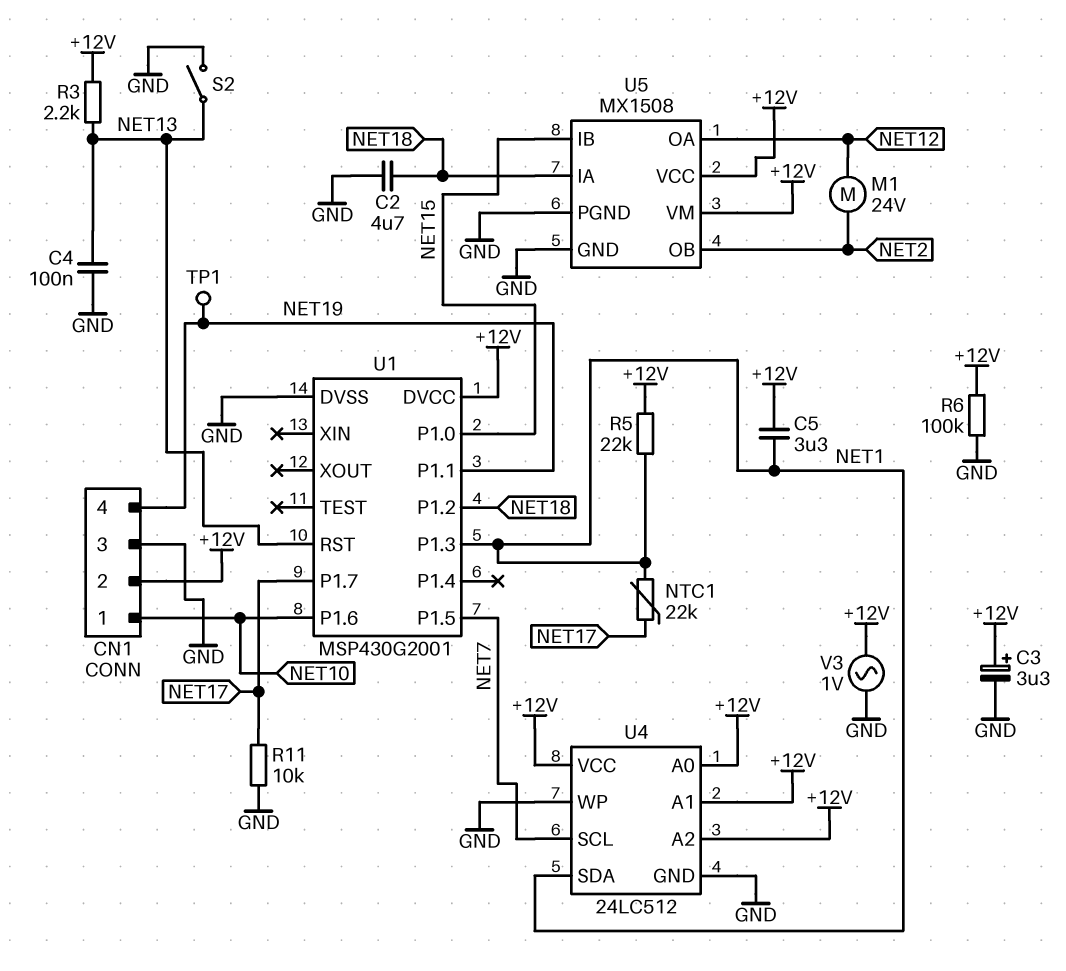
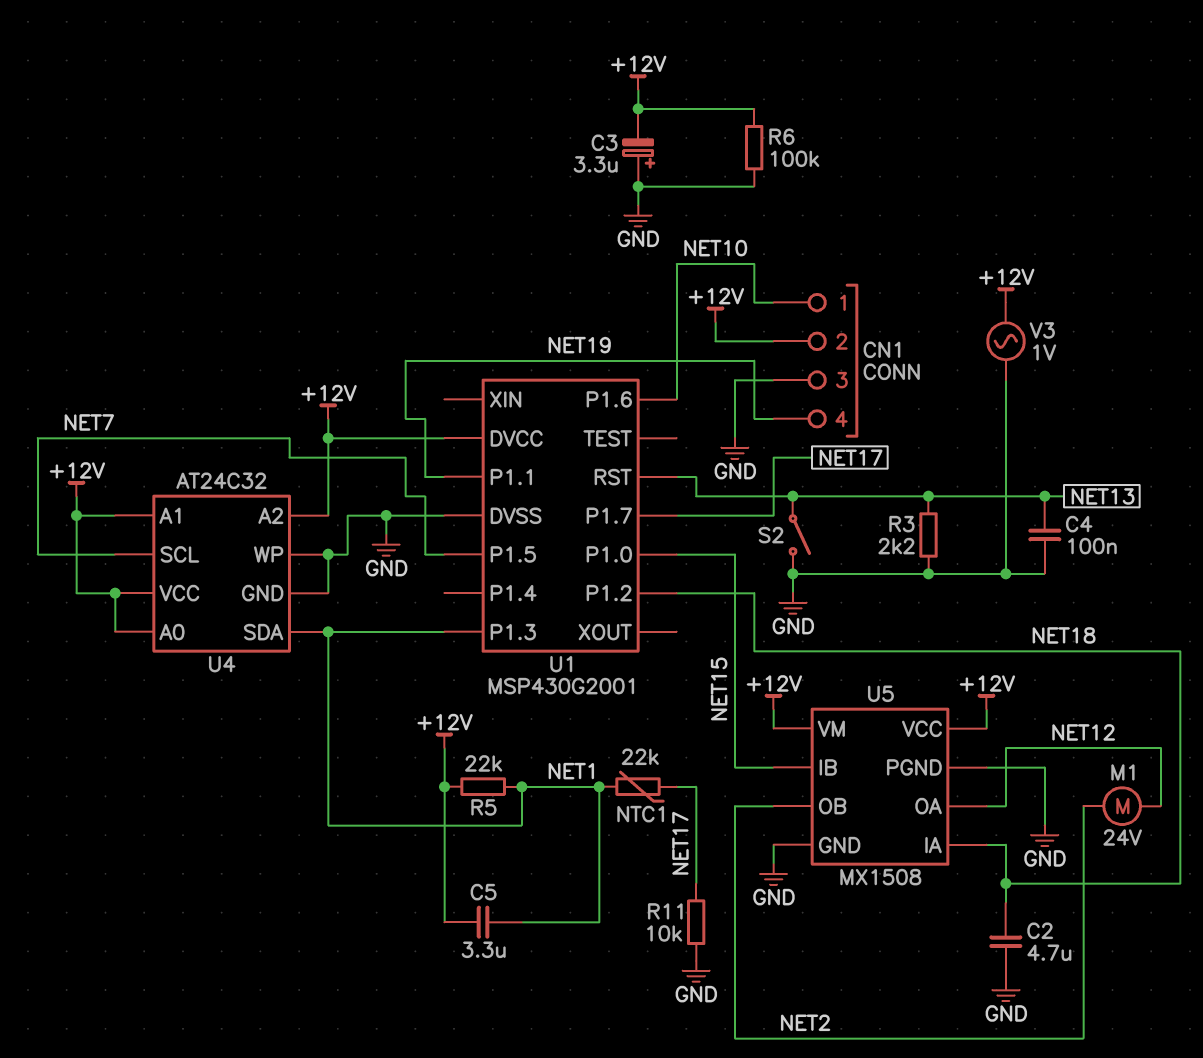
C3: 3.3uF (plus +12V, minus GND) -> 3.3uF (plus GND, minus +12V)
R3: 2.2k (+12V, NET13) -> 2.2k (GND, NET13)
TP1: test point (NET19) -> none
U4: 24LC512 -> AT24C32

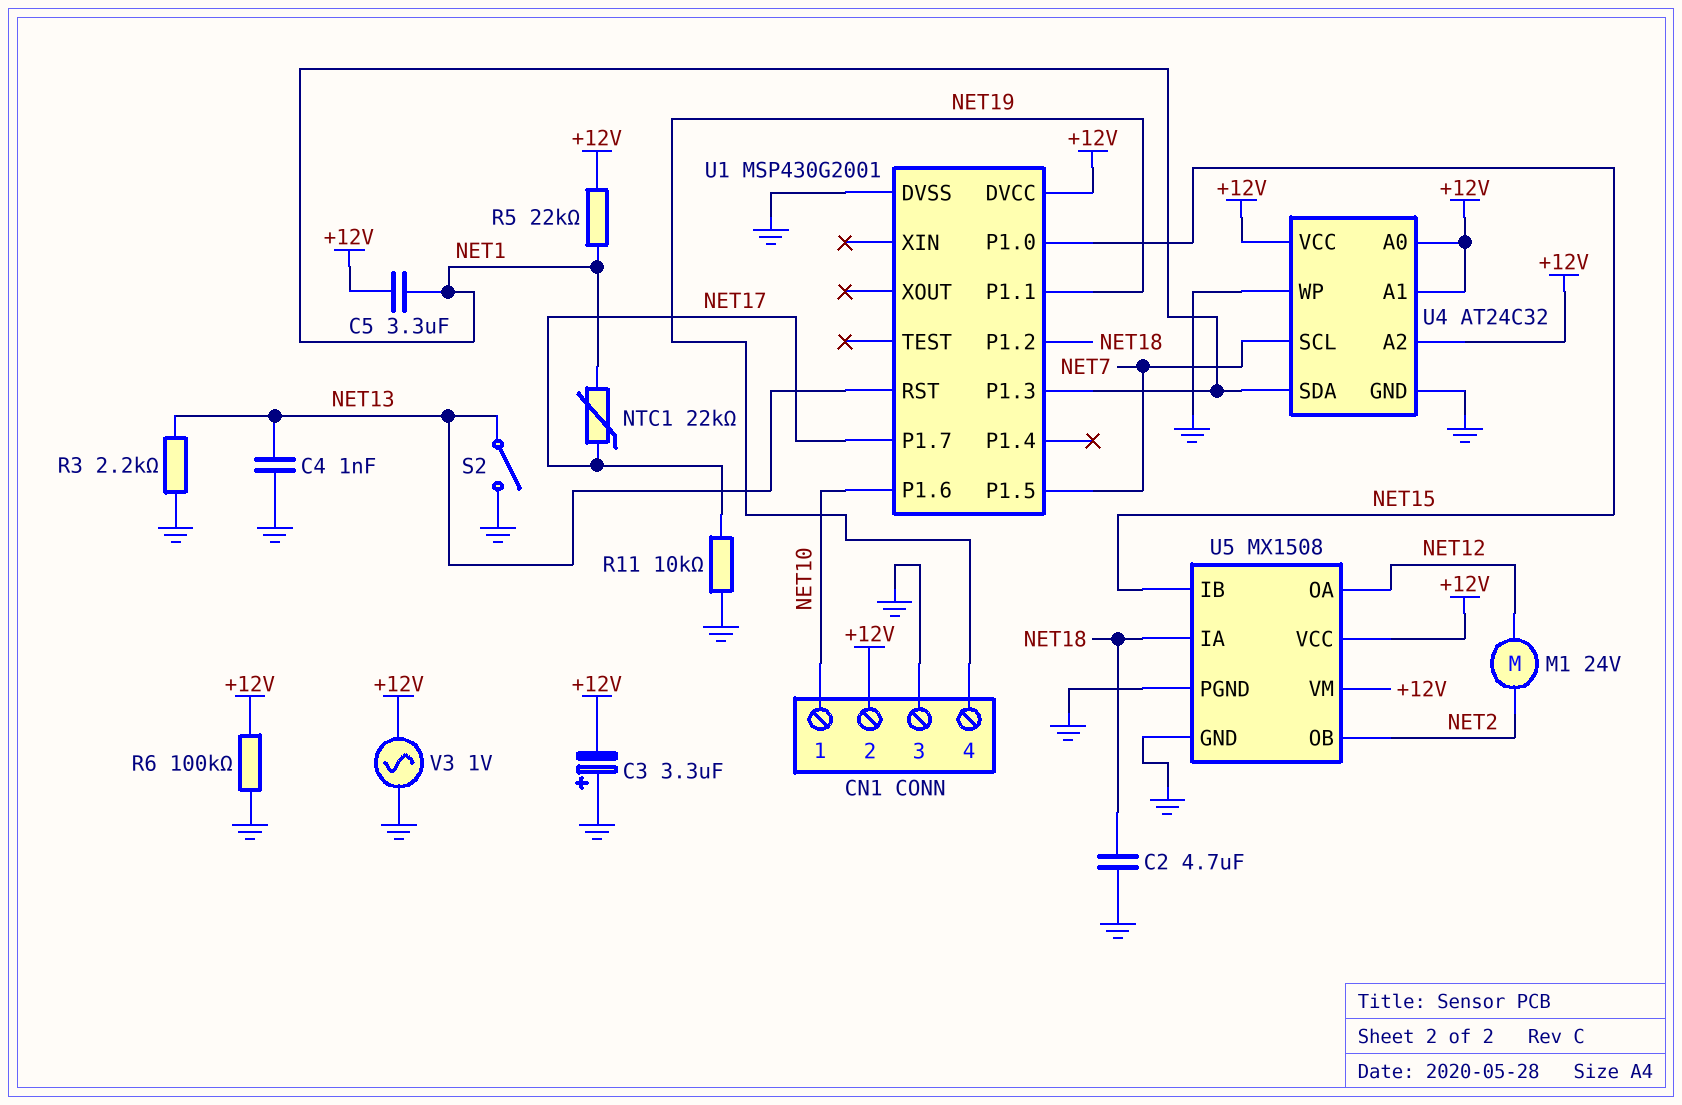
C4: 100nF (GND, NET13) -> 1nF (GND, NET13)

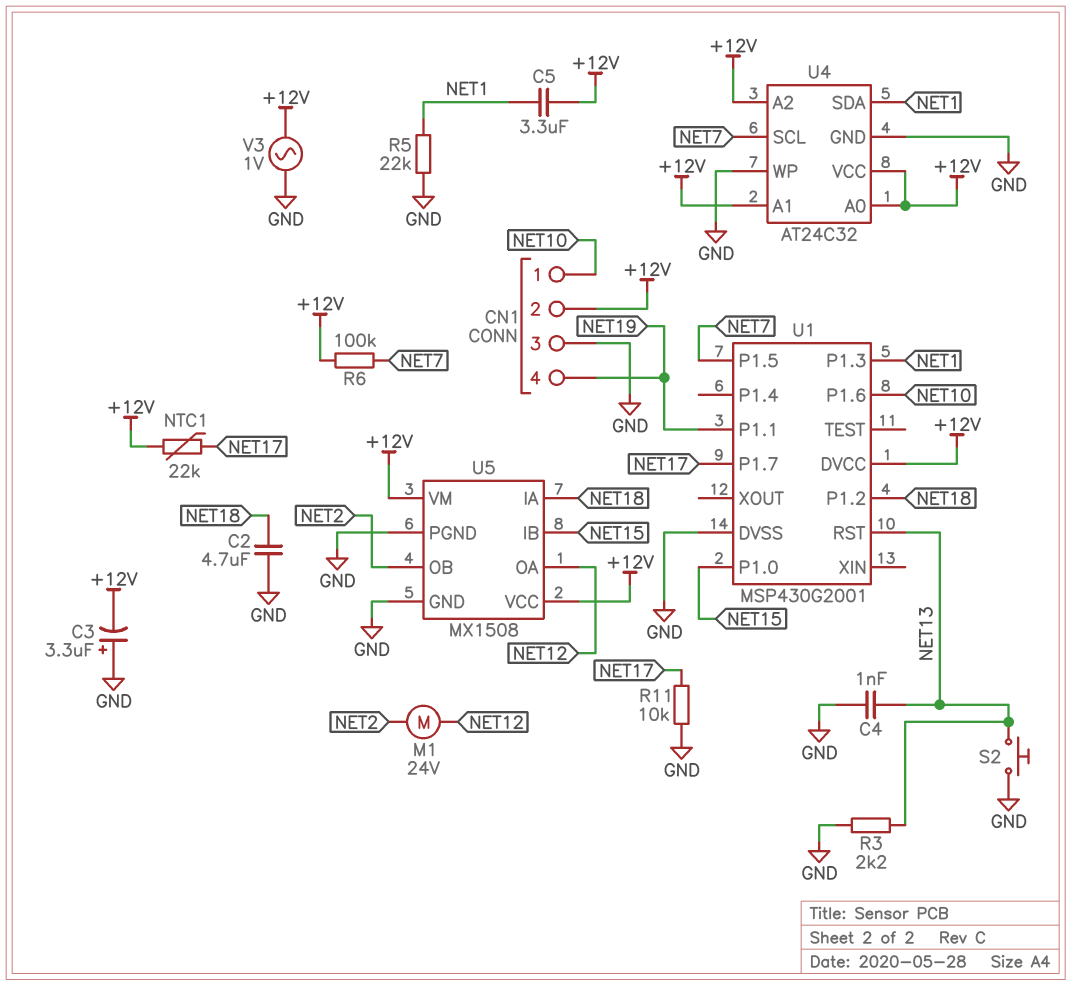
NTC1: 22k (NET1, NET17) -> 22k (+12V, NET17)
R5: 22k (+12V, NET1) -> 22k (GND, NET1)
R6: 100k (+12V, GND) -> 100k (+12V, NET7)
S2: switch (GND, NET13) -> button (GND, NET13)

